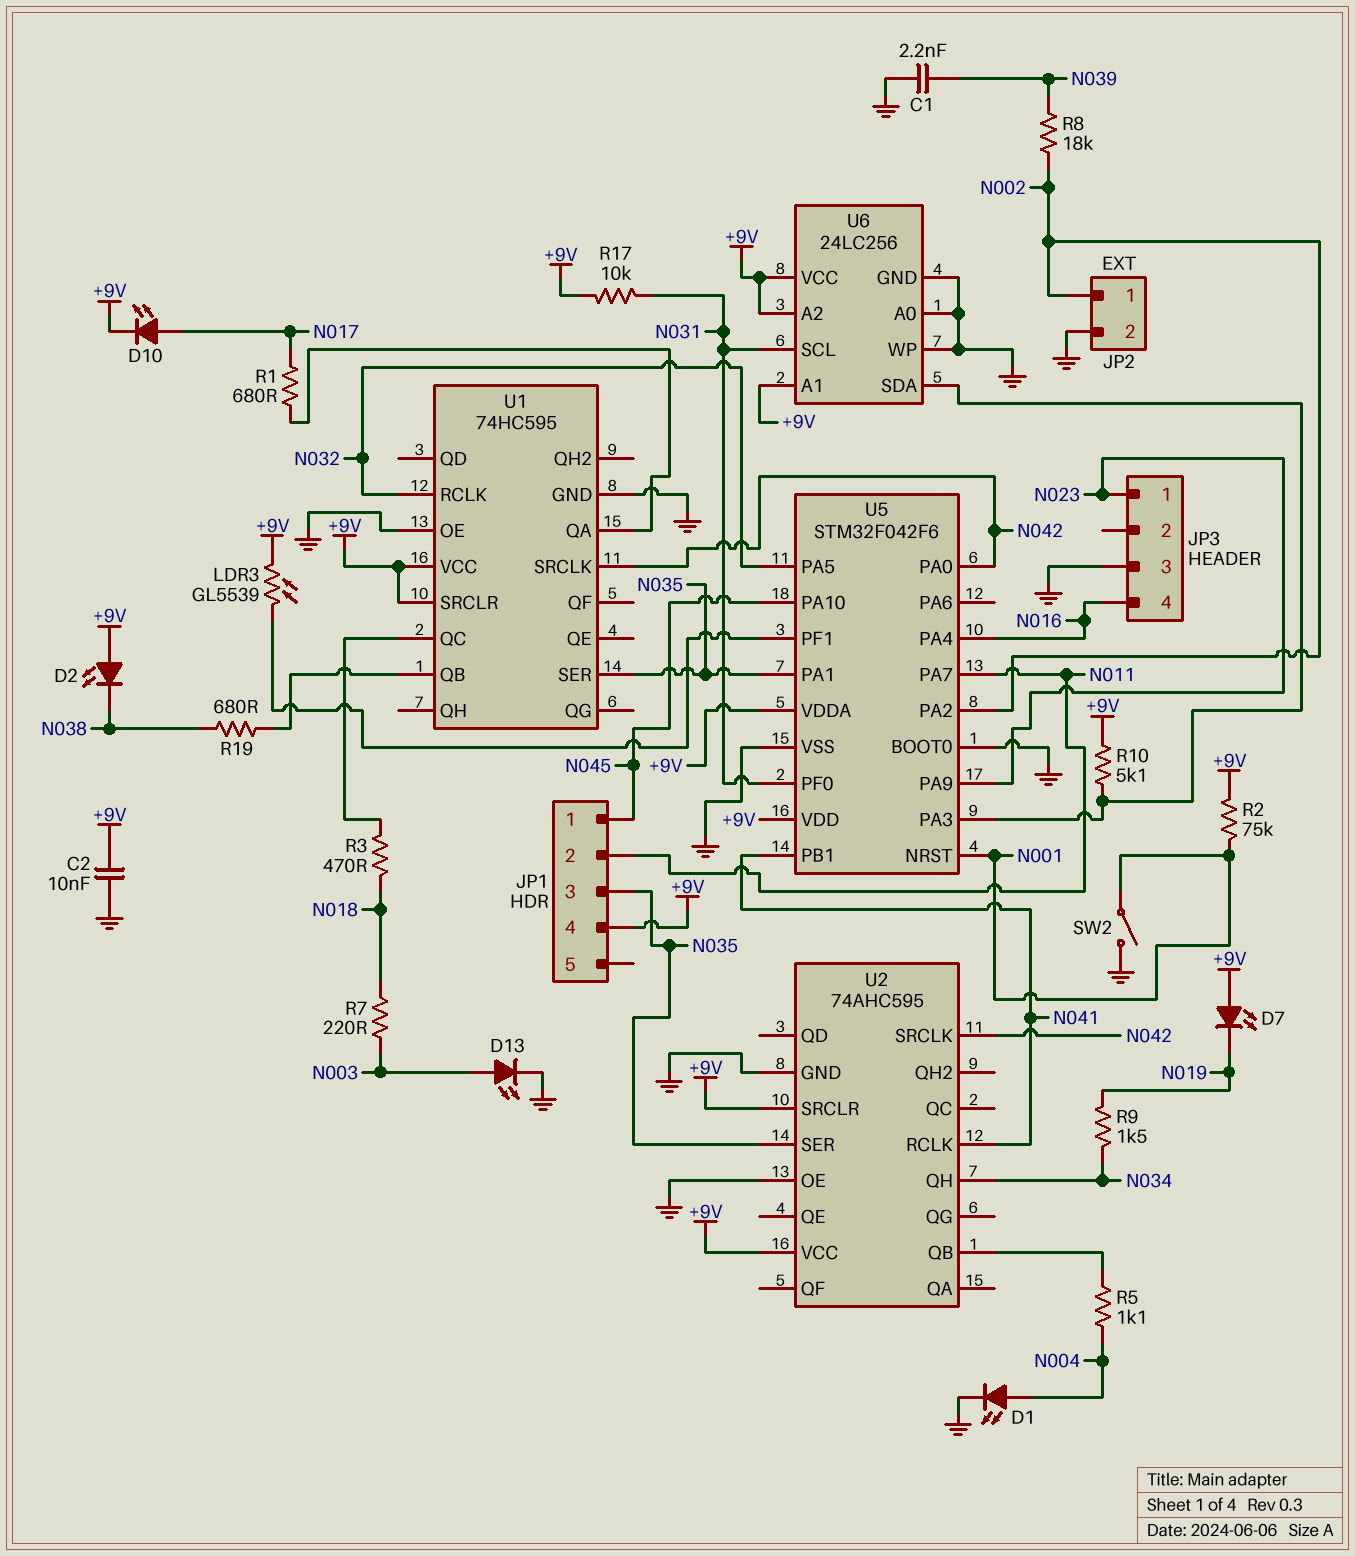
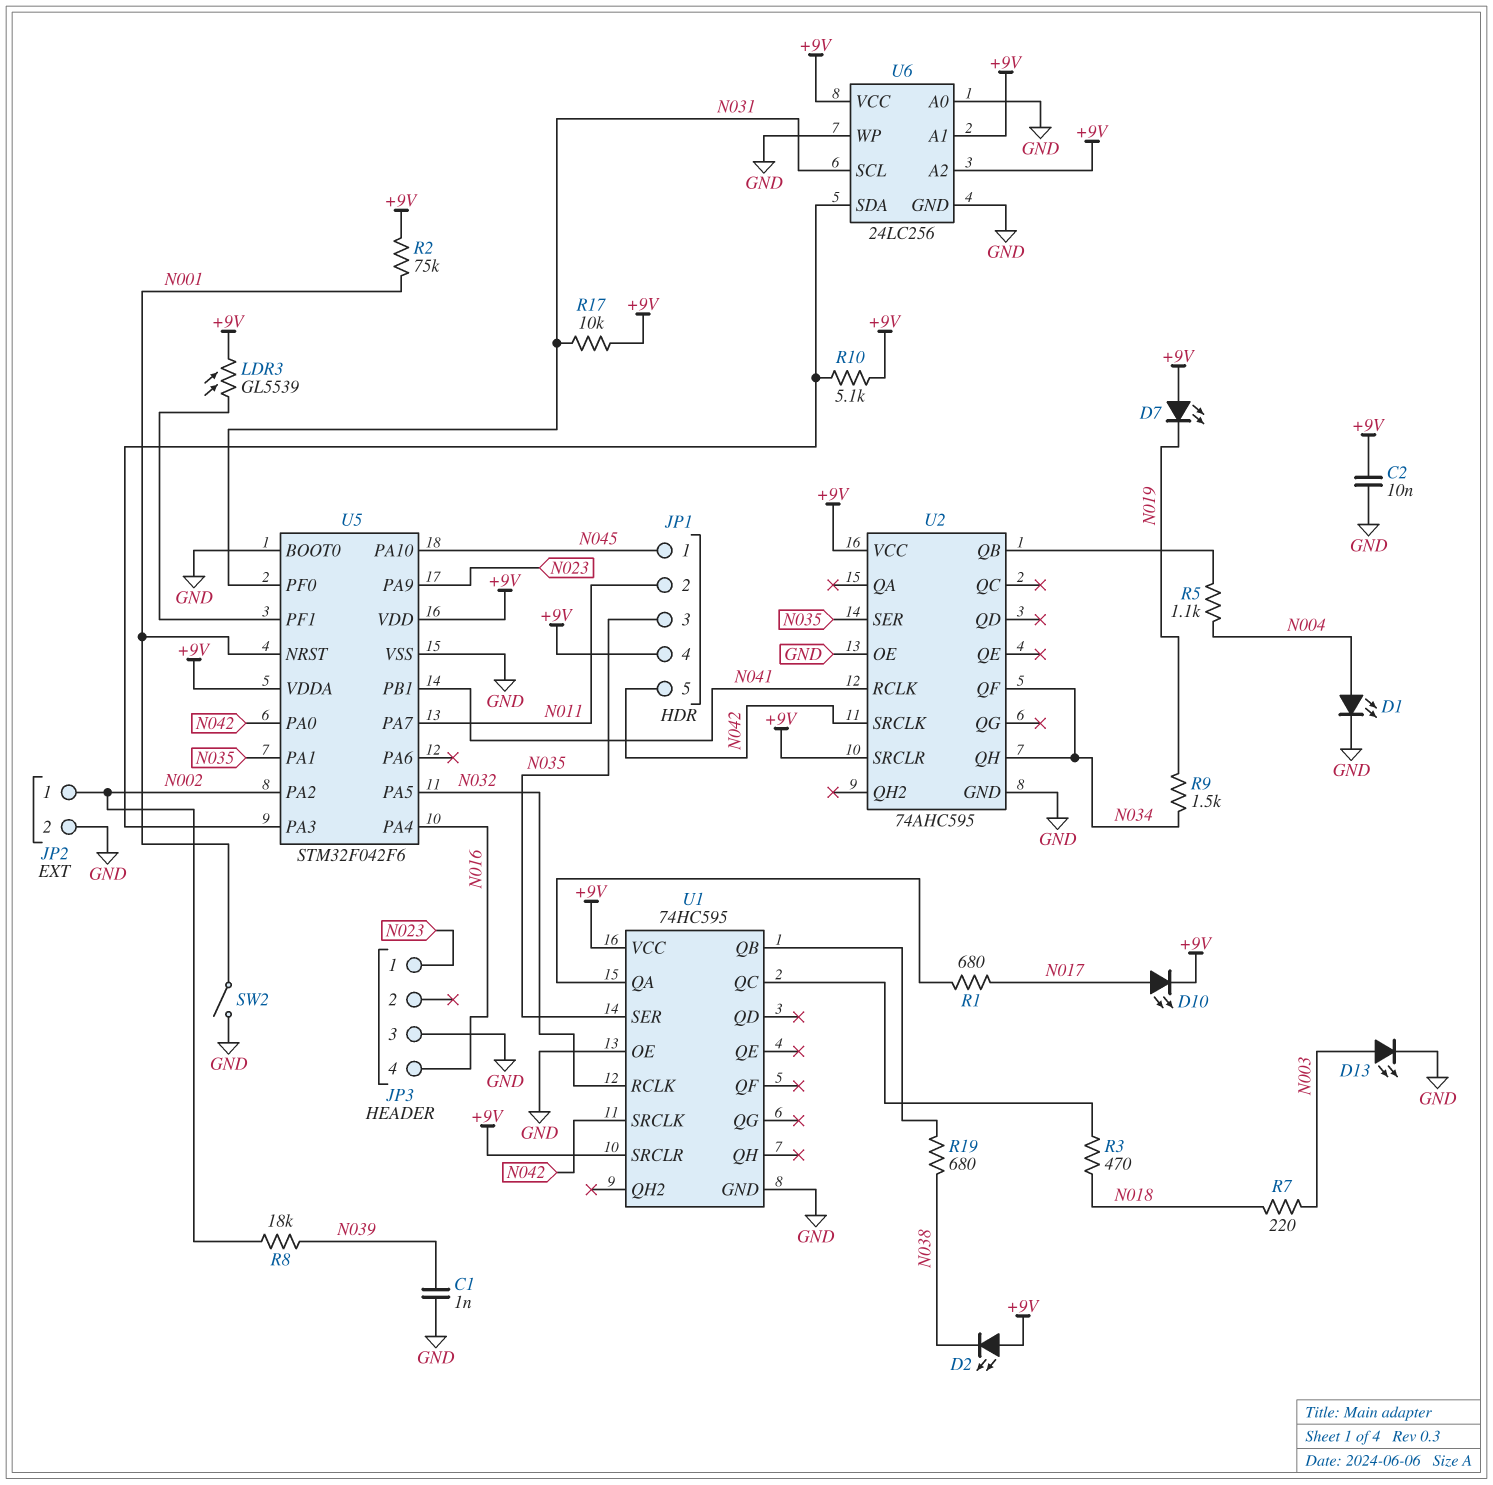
C1: 2.2nF (GND, N039) -> 1nF (GND, N039)
JP1 pin 5: none -> N042
U2 pin QF: none -> N034

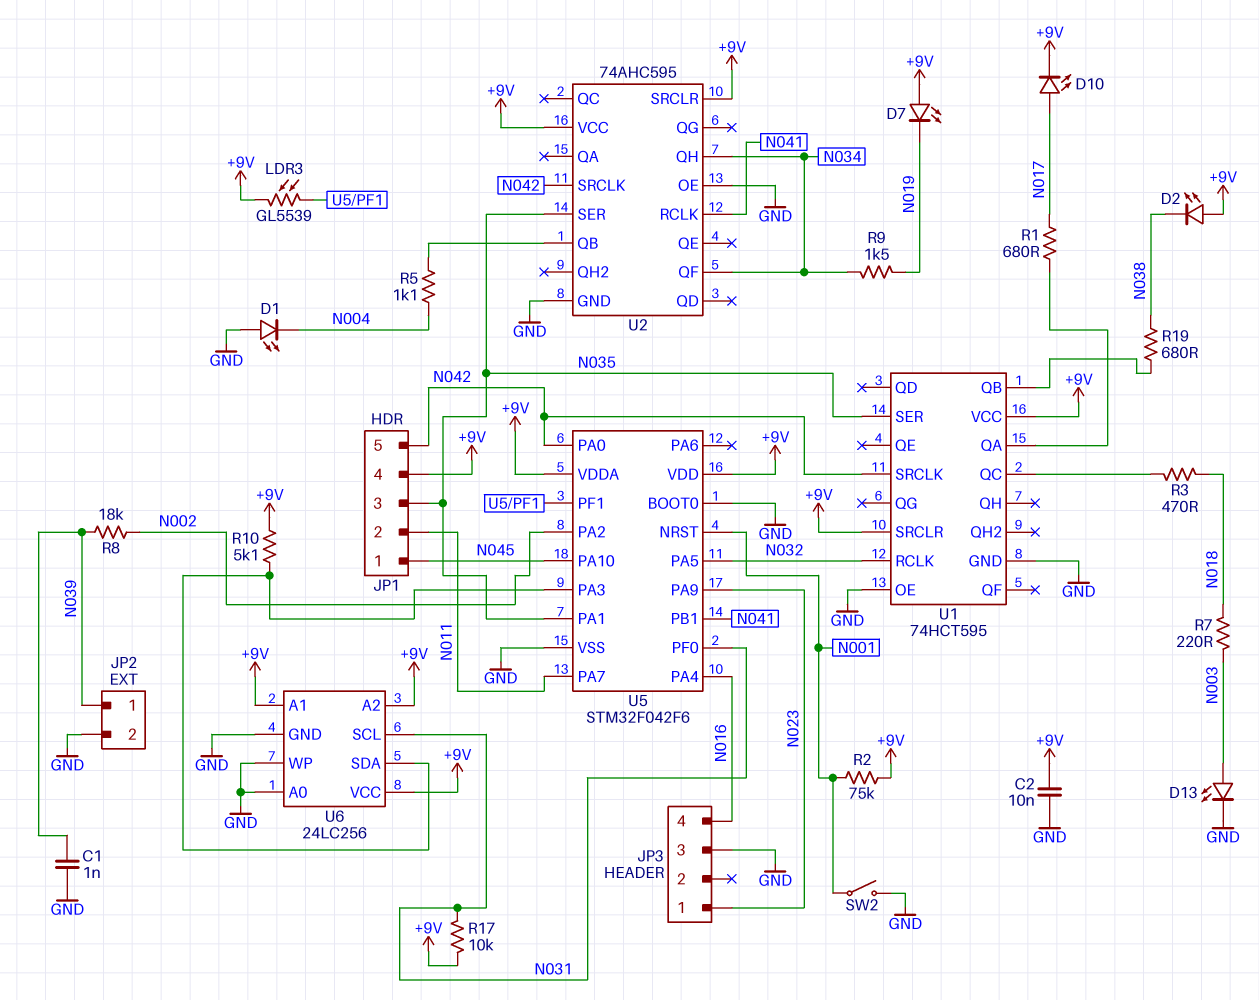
D1: LED (A N004, K GND) -> LED (A GND, K N004)
JP2 pin 1: N002 -> N039
U1: 74HC595 -> 74HCT595

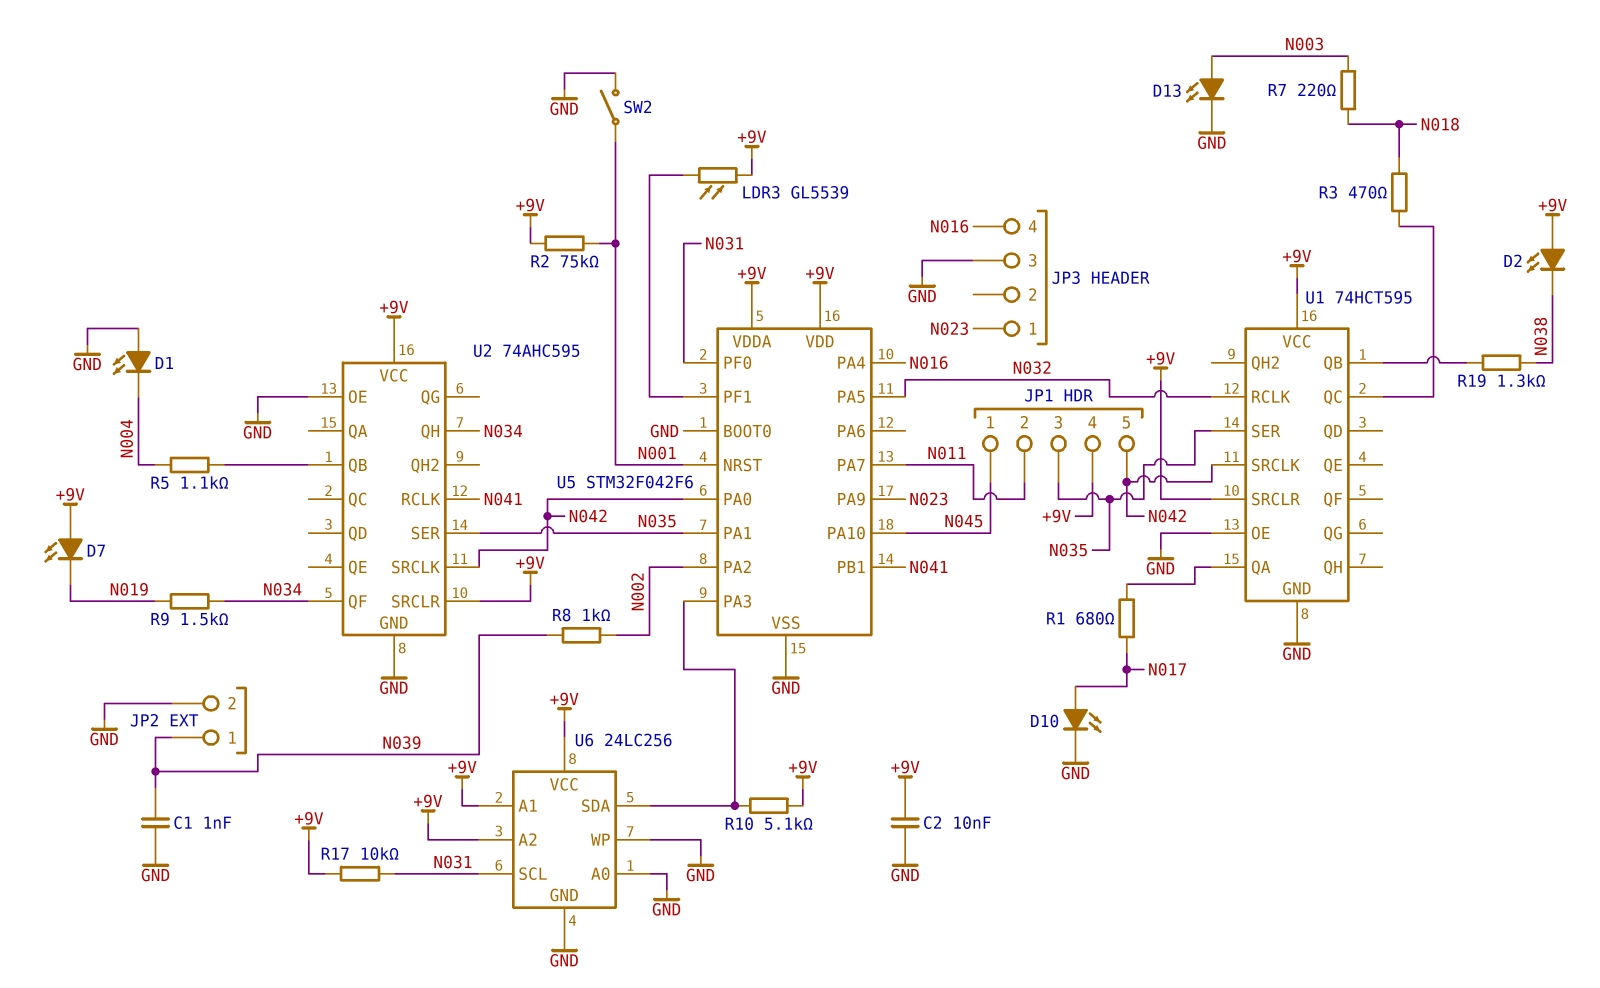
D10: LED (A N017, K +9V) -> LED (A N017, K GND)
R8: 18k (N002, N039) -> 1k (N002, N039)
R19: 680 (N038, U1/QB) -> 1.3k (N038, U1/QB)

